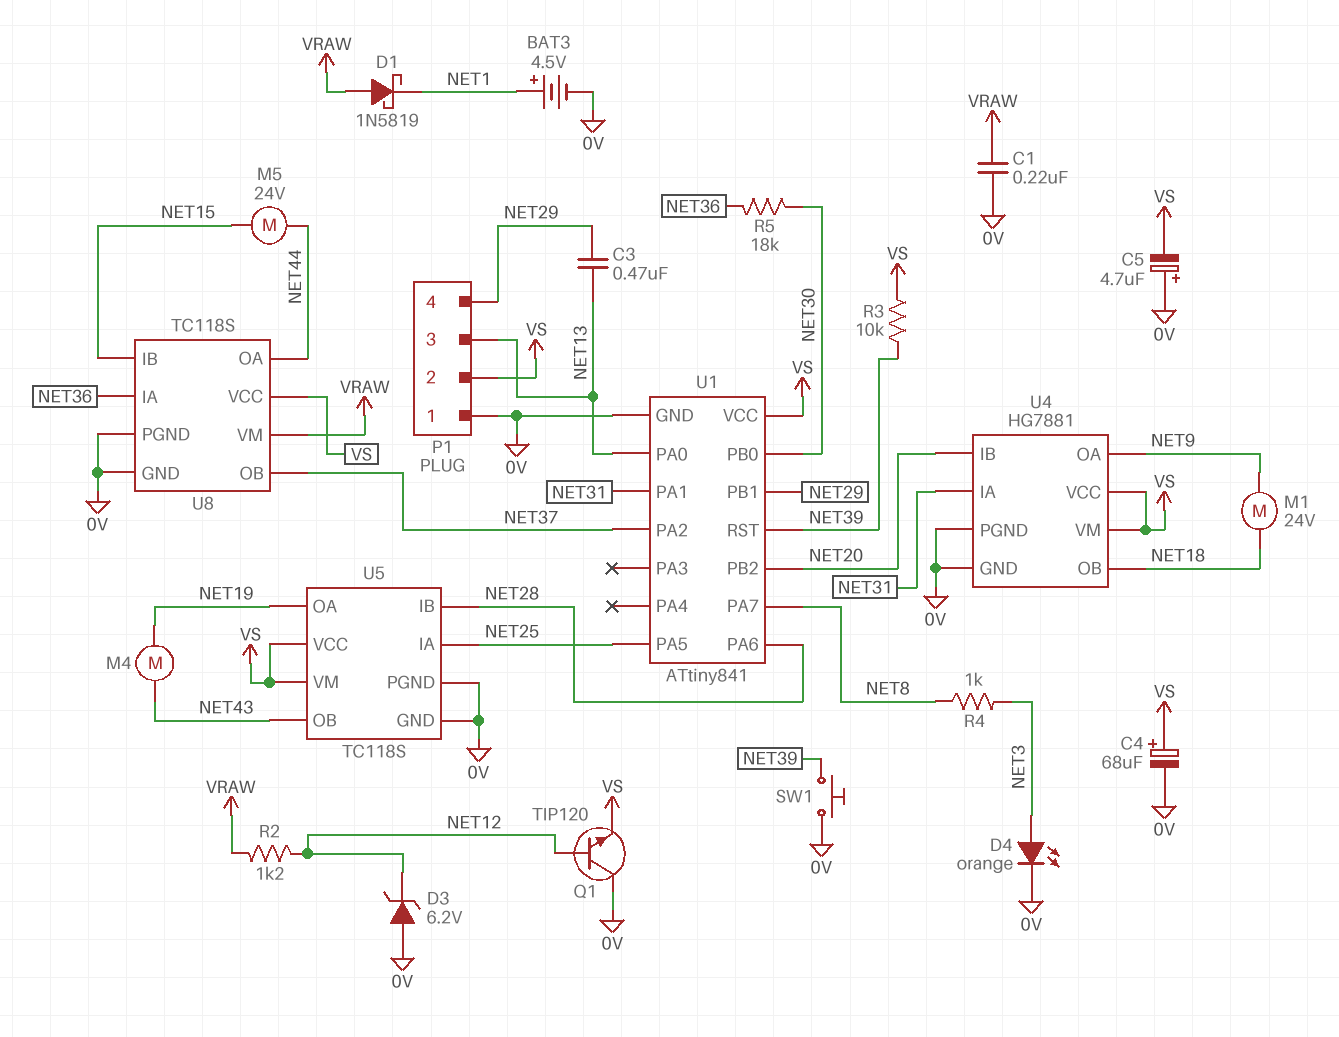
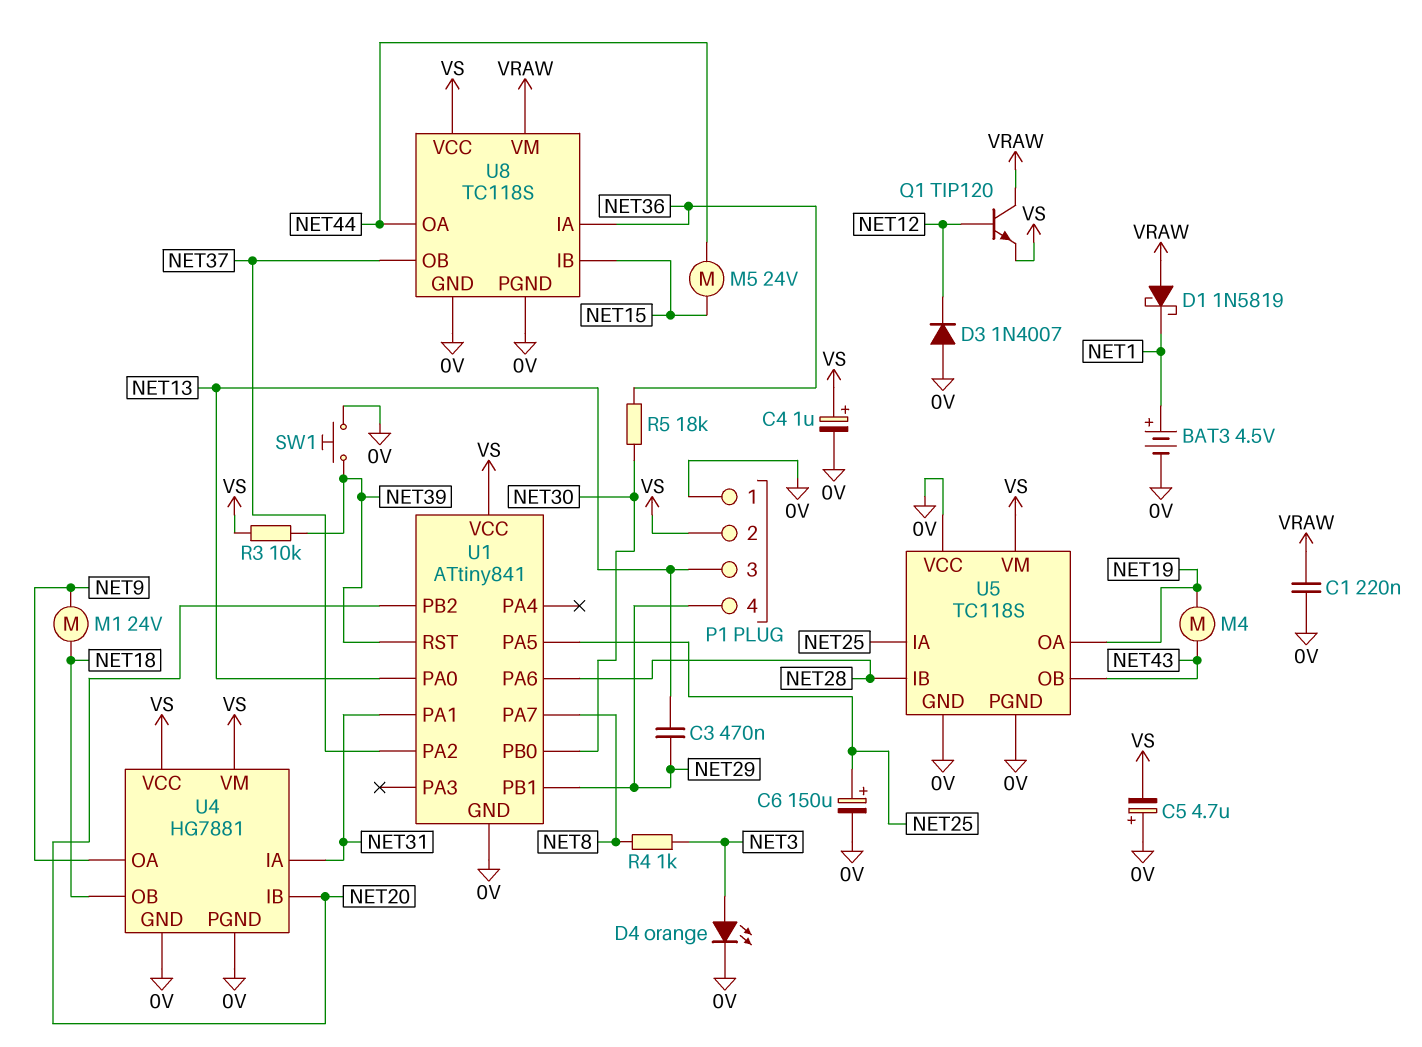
C4: 68uF (plus VS, minus 0V) -> 1uF (plus VS, minus 0V)
C6: none -> 150uF (plus NET25, minus 0V)
D3: zener 6.2V (A 0V, K NET12) -> diode 1N4007 (A 0V, K NET12)
Q1: NPN TIP120 (B NET12, C 0V, E VS) -> NPN TIP120 (B NET12, C VRAW, E VS)
R2: 1.2k (NET12, VRAW) -> none
U5 pin VCC: VS -> 0V

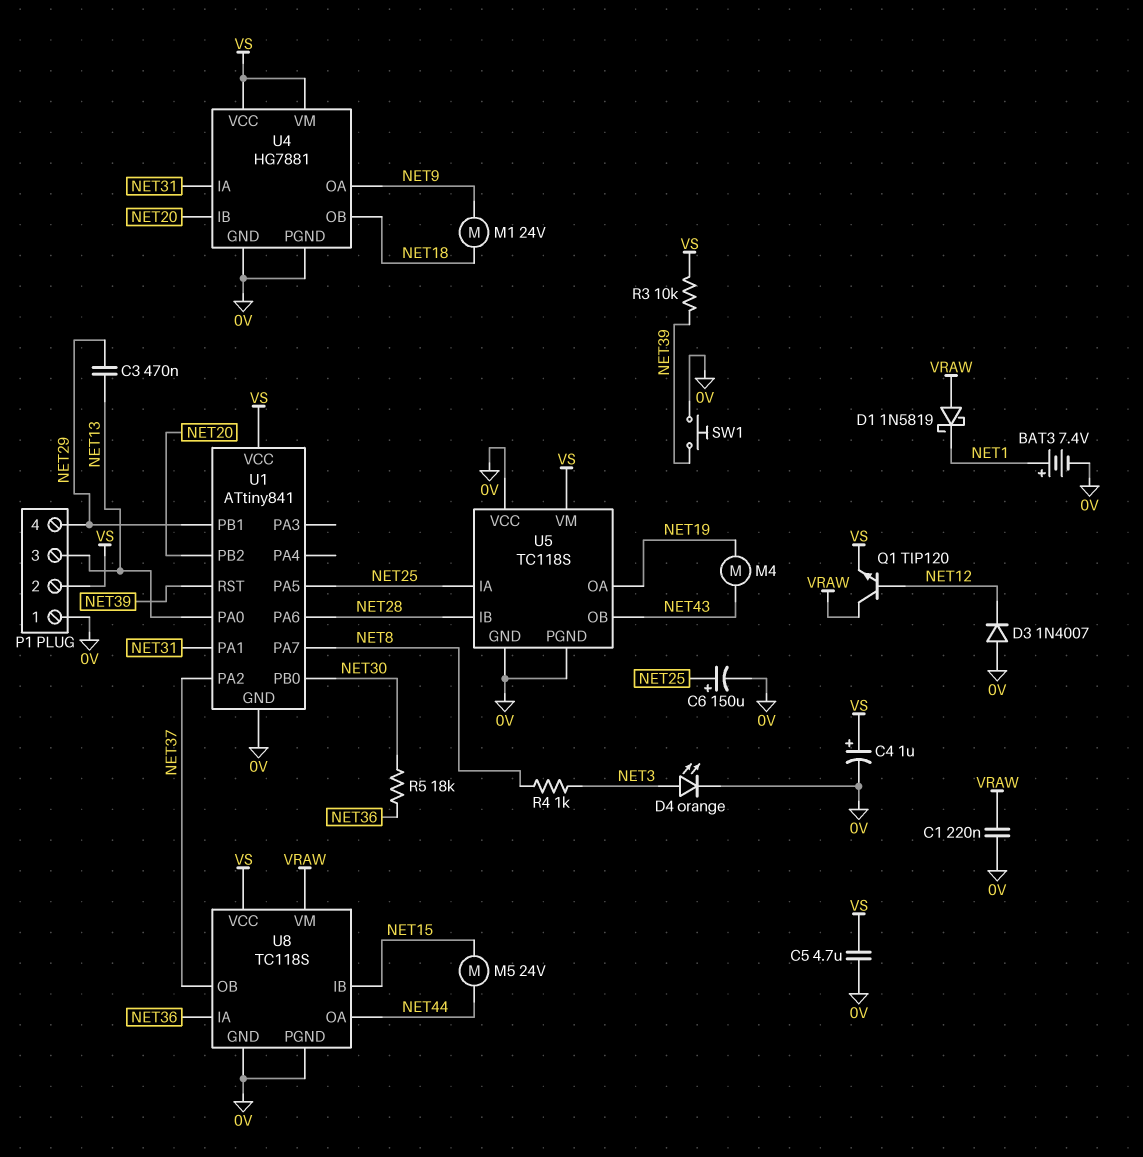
BAT3: 4.5V (plus NET1, minus 0V) -> 7.4V (plus NET1, minus 0V)
C5: 4.7uF (plus 0V, minus VS) -> 4.7uF (0V, VS)

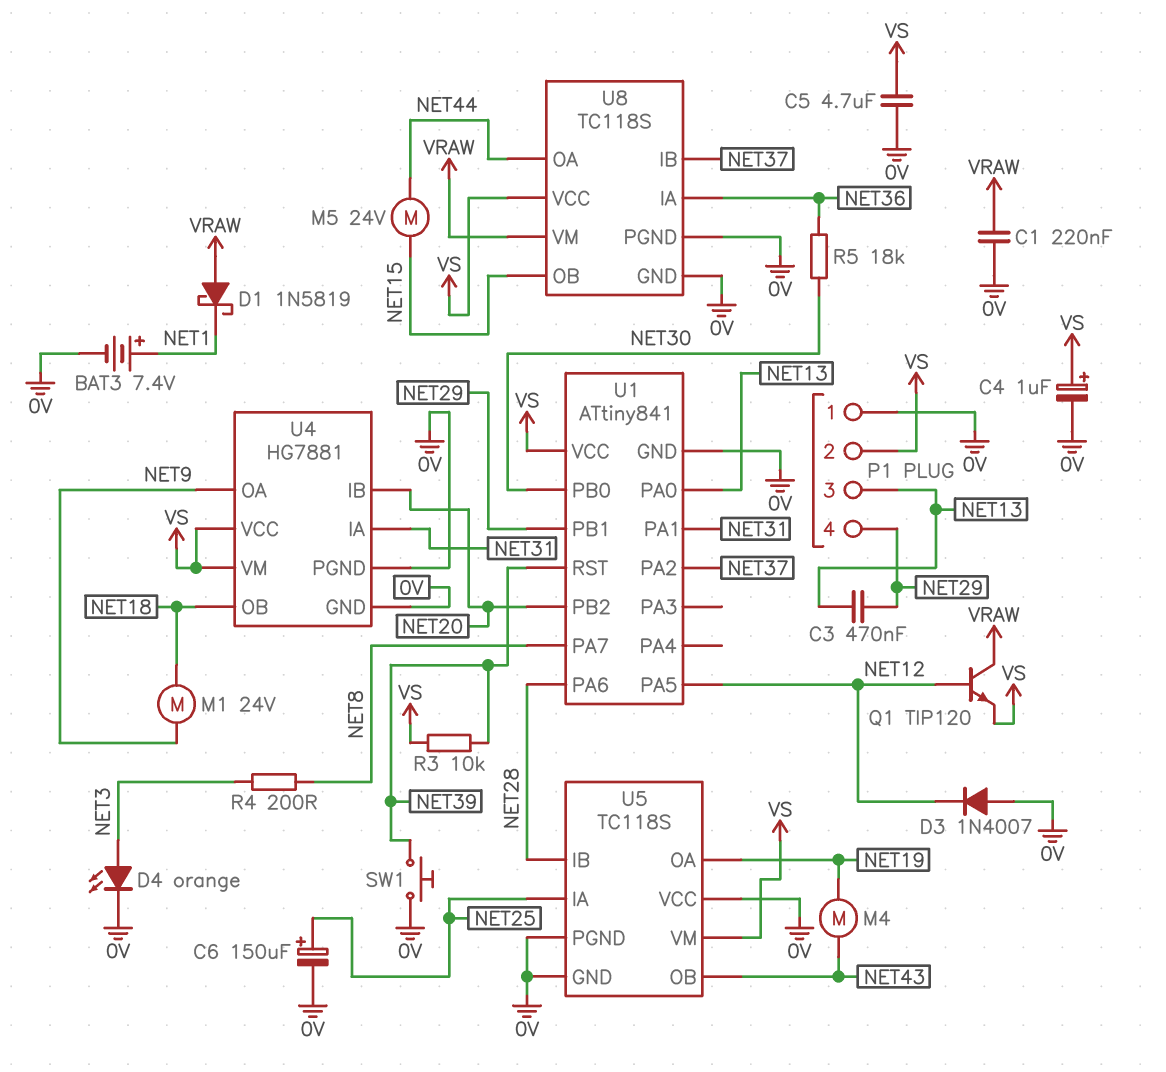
R4: 1k (NET3, NET8) -> 200 (NET3, NET8)
U1 pin PA5: NET25 -> NET12
U8 pin IB: NET15 -> NET37
U8 pin OB: NET37 -> NET15

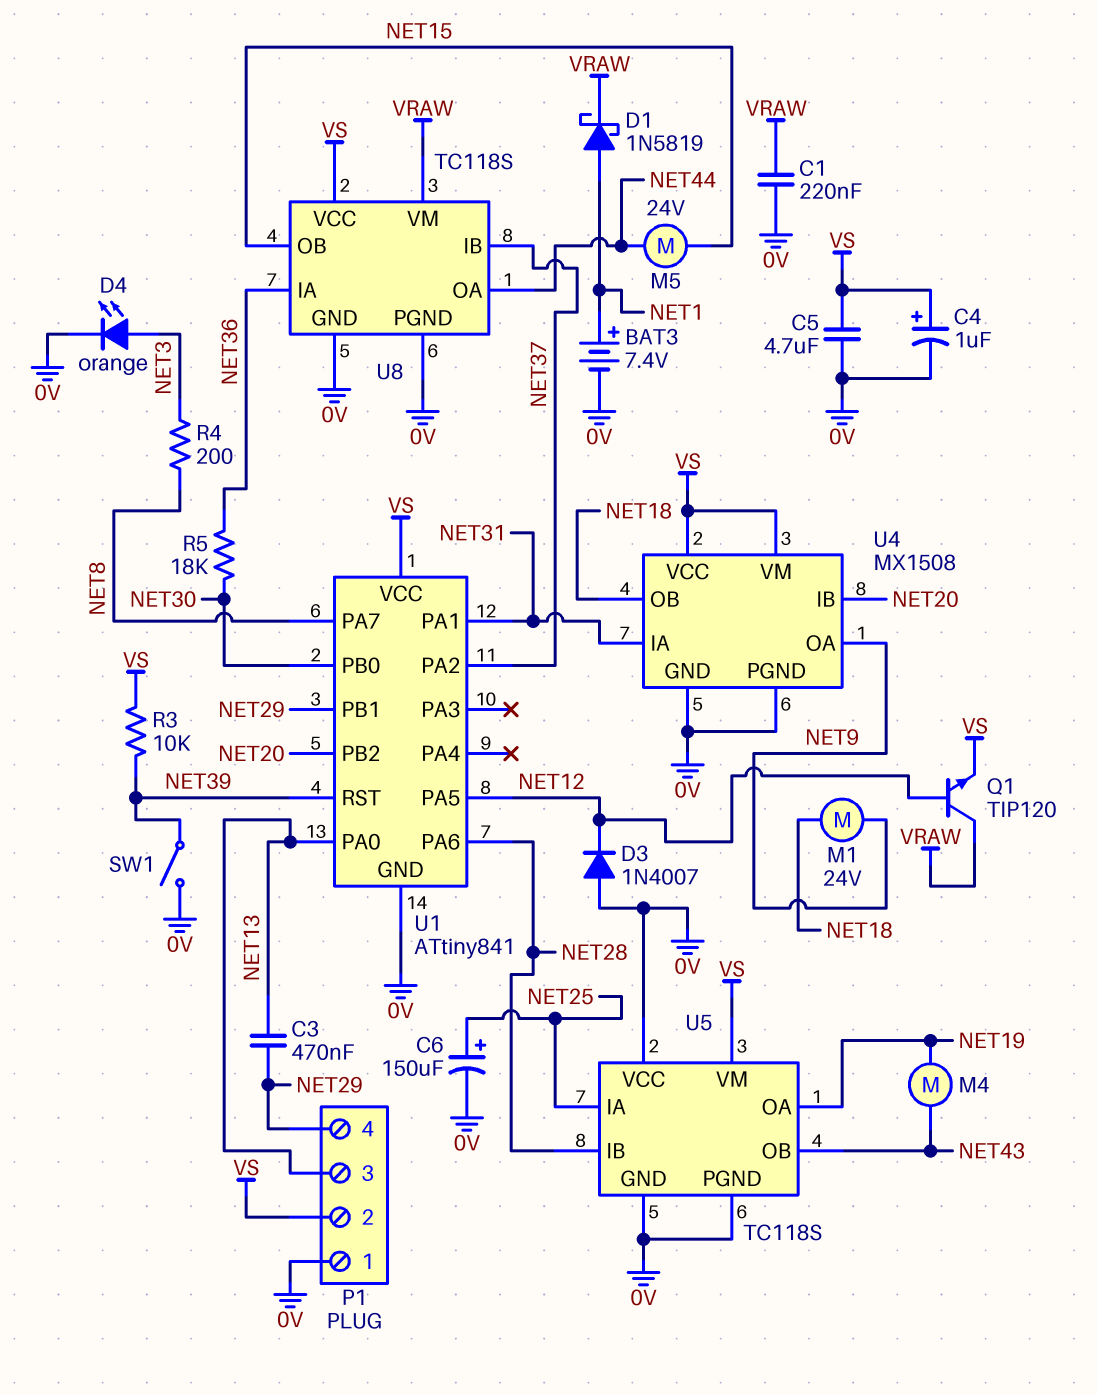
D1: schottky 1N5819 (A VRAW, K NET1) -> schottky 1N5819 (A NET1, K VRAW)
SW1: button (0V, NET39) -> switch (0V, NET39)
U4: HG7881 -> MX1508

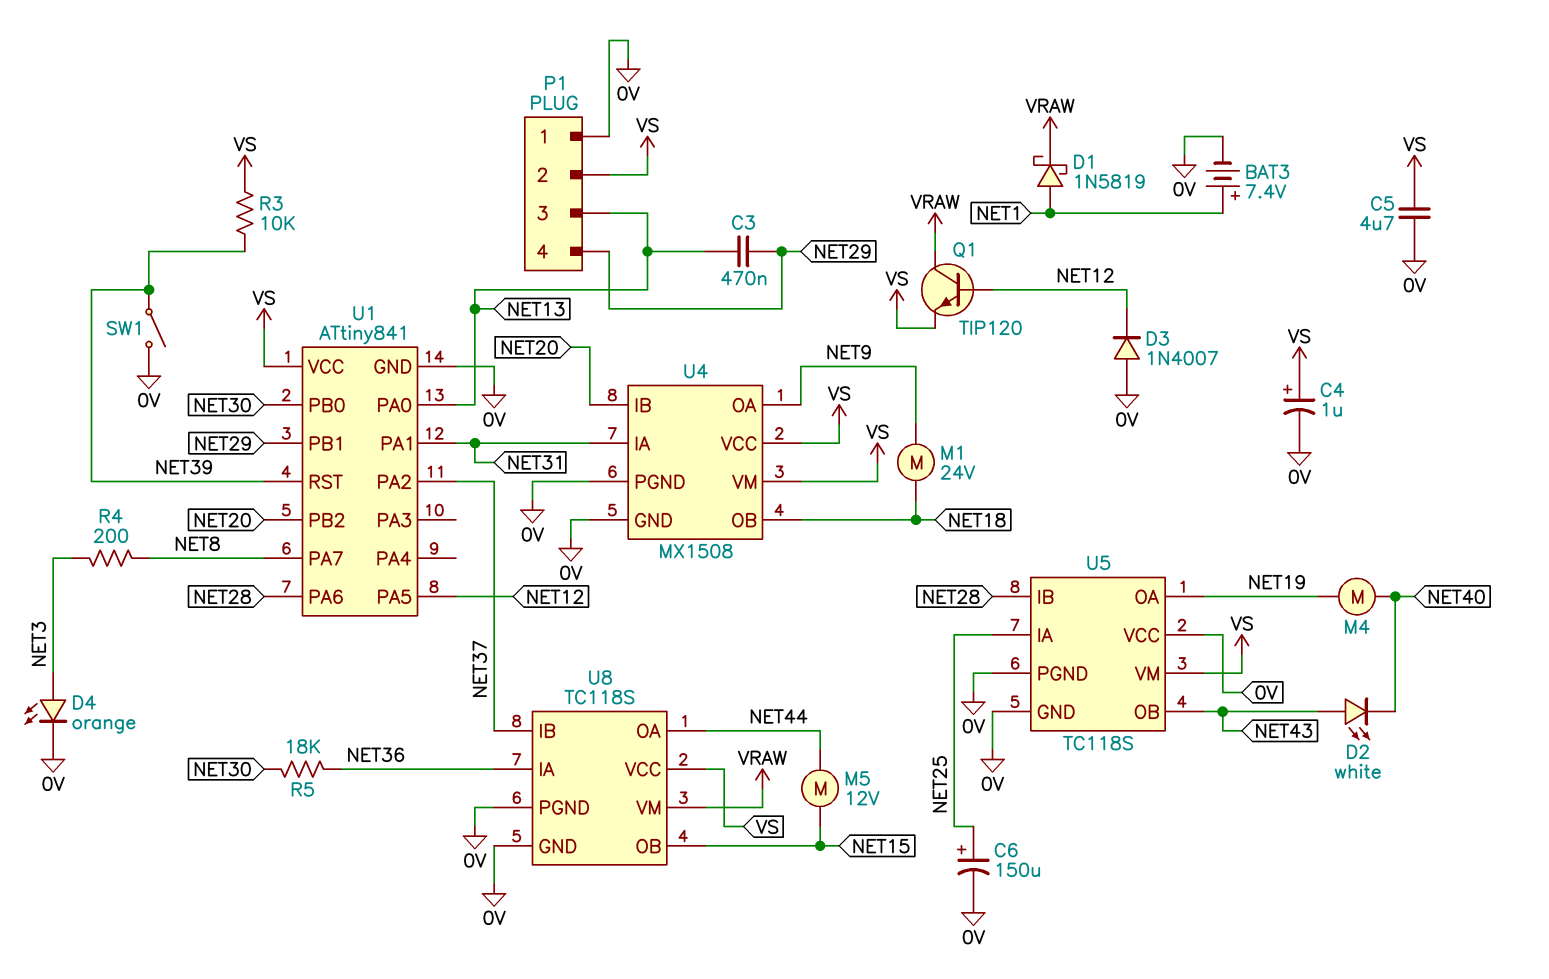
C1: 220nF (0V, VRAW) -> none
D2: none -> LED white (A NET43, K NET40)
M4: motor (NET19, NET43) -> motor (NET19, NET40)
M5: motor 24V (NET15, NET44) -> motor 12V (NET15, NET44)

